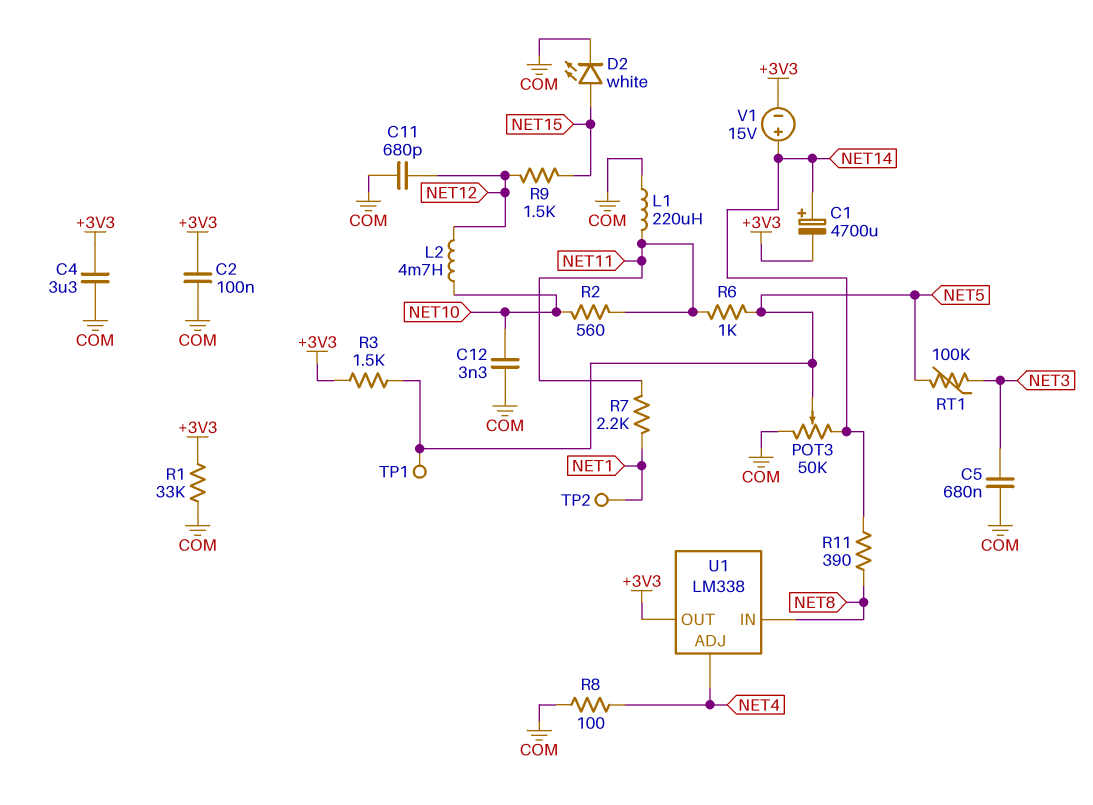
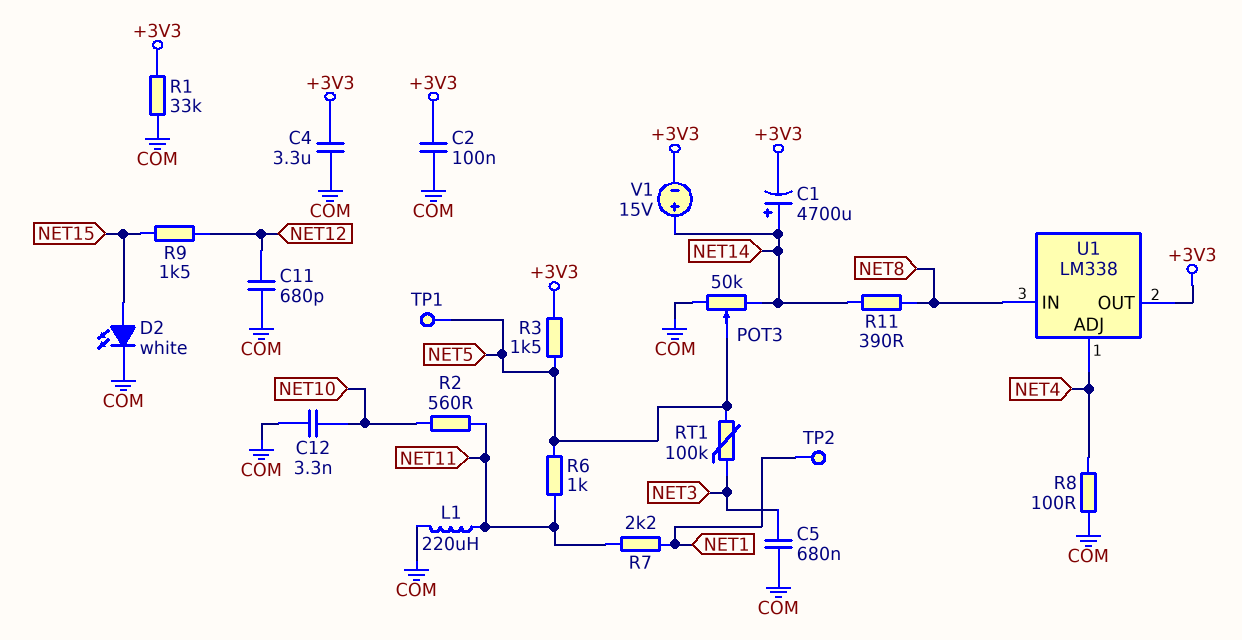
L2: 4.7mH (NET10, NET12) -> none

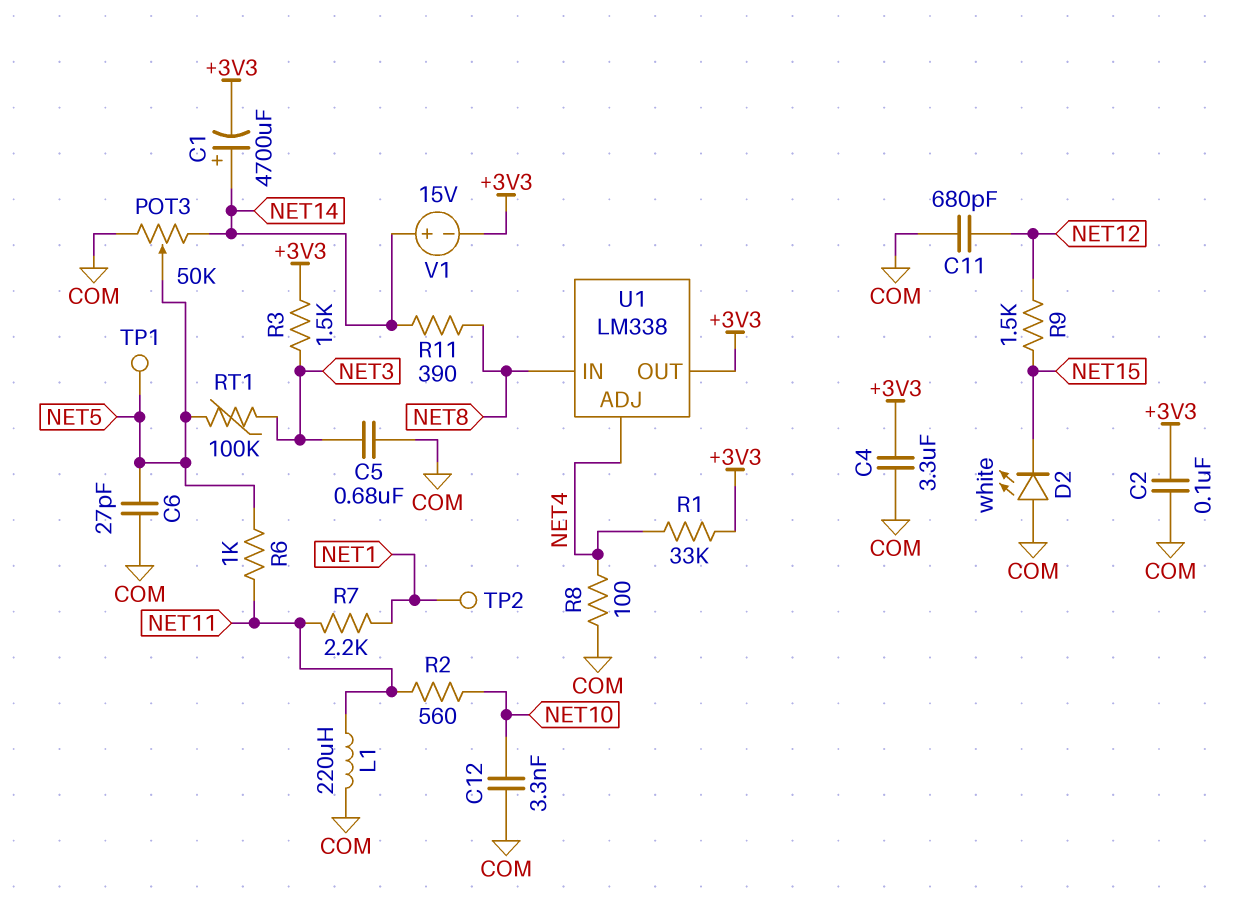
C6: none -> 27pF (COM, NET5)
D2: LED white (A NET15, K COM) -> LED white (A COM, K NET15)
R1: 33k (+3V3, COM) -> 33k (+3V3, NET4)
R3: 1.5k (+3V3, NET5) -> 1.5k (+3V3, NET3)

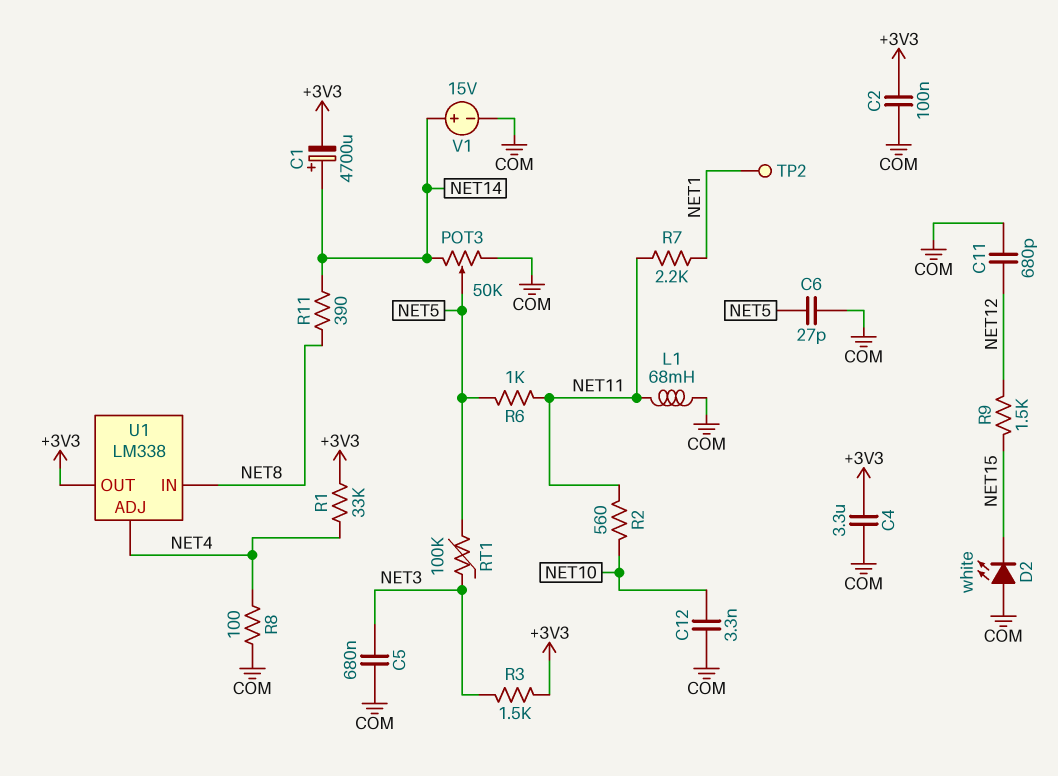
L1: 220uH (COM, NET11) -> 68mH (COM, NET11)
TP1: test point (NET5) -> none
V1: 15V (plus NET14, minus +3V3) -> 15V (plus NET14, minus COM)

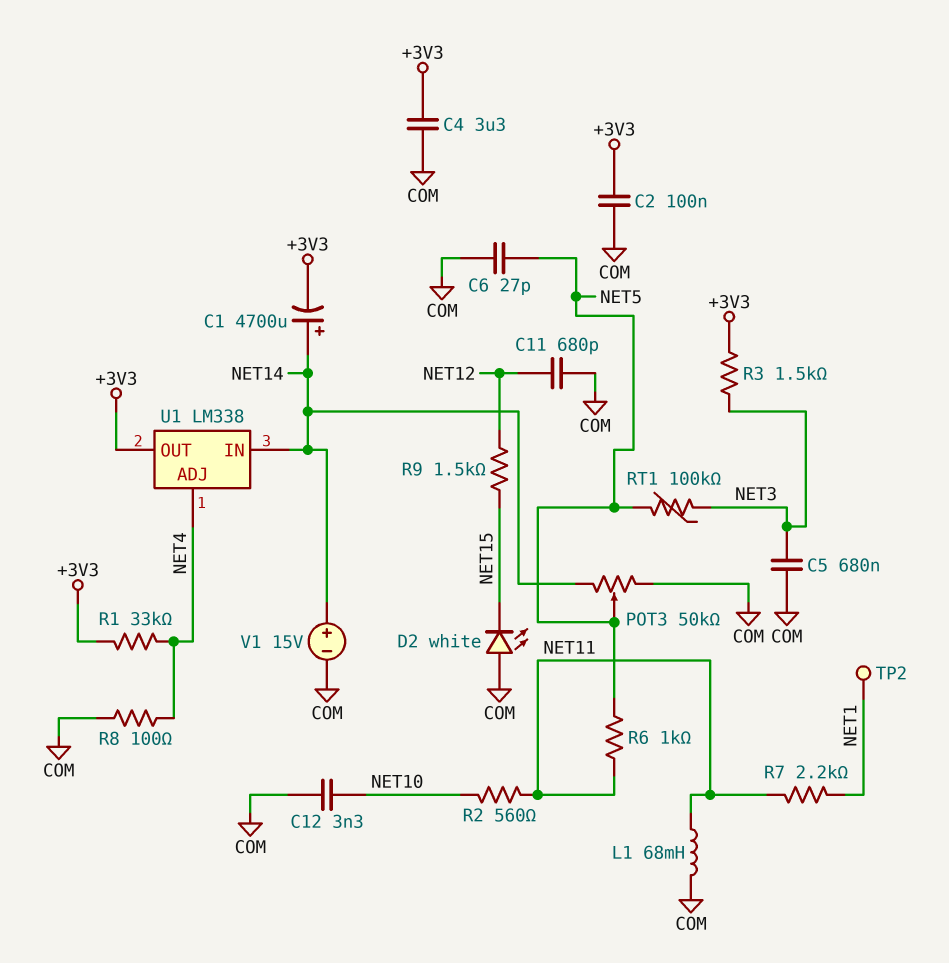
R11: 390 (NET8, NET14) -> none
U1 pin IN: NET8 -> NET14

